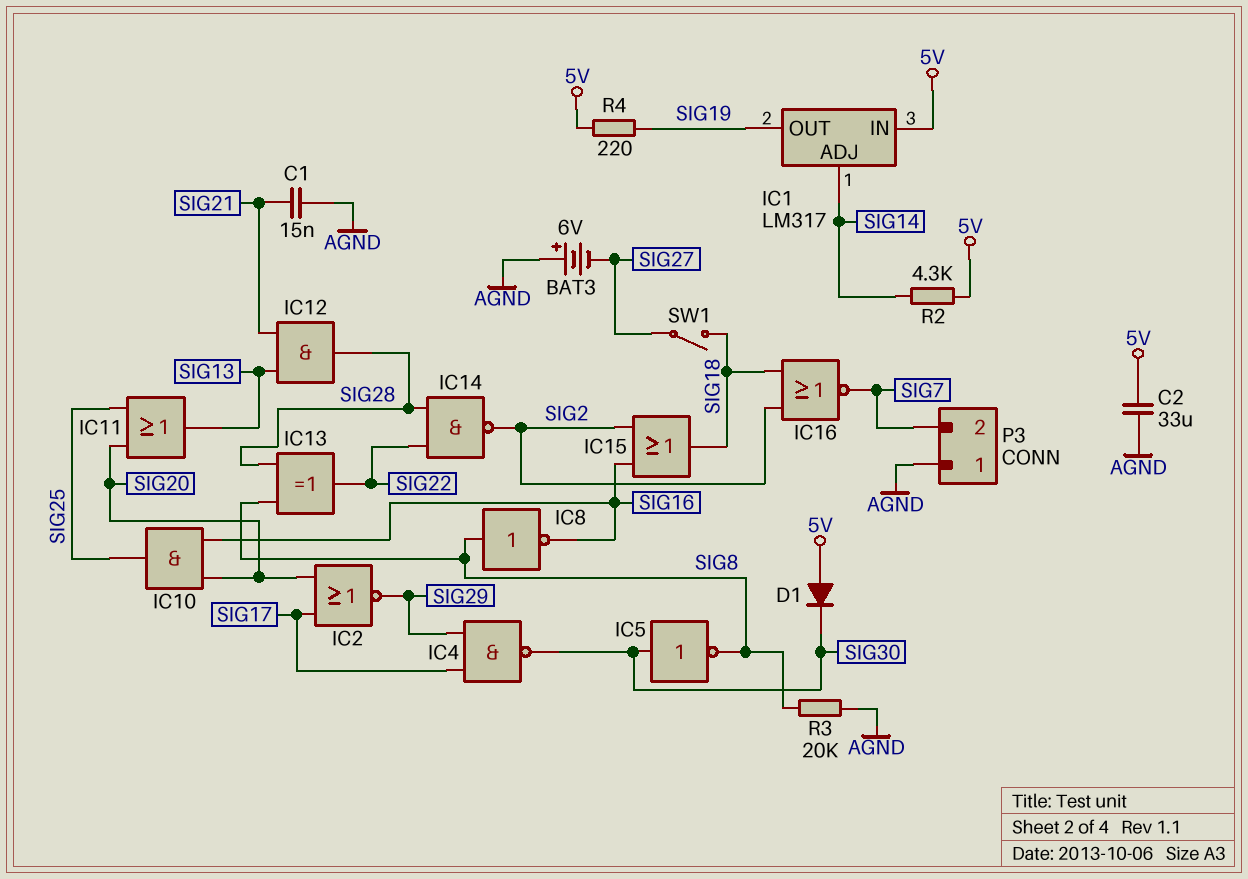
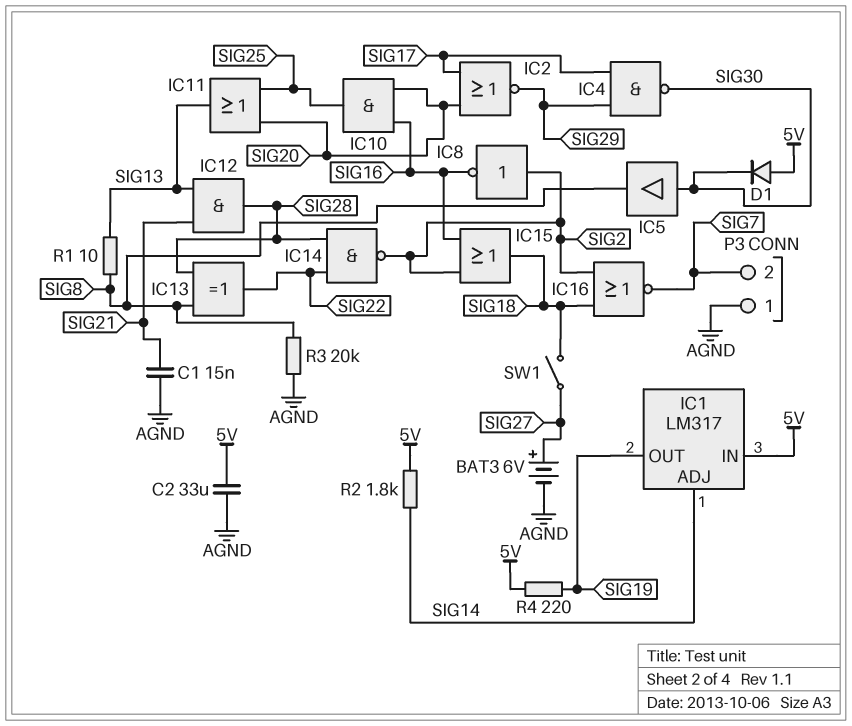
BAT3: 6V (plus AGND, minus SIG27) -> 6V (plus SIG27, minus AGND)
IC5: NOT (in SIG30, out SIG8) -> buffer (in SIG30, out SIG8)
IC8: NOT (in SIG8, out SIG16) -> NOT (in SIG2, out SIG16)
R1: none -> 10 (SIG8, SIG13)
R2: 4.3k (5V, SIG14) -> 1.8k (5V, SIG14)

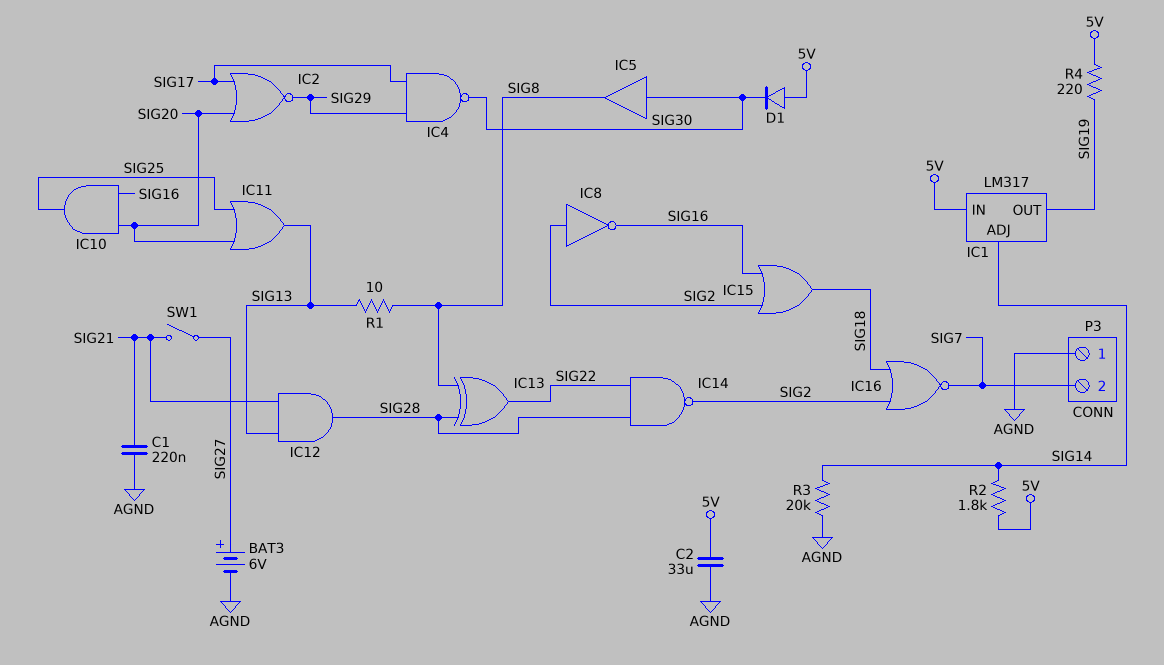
C1: 15nF (AGND, SIG21) -> 220nF (AGND, SIG21)
R3: 20k (AGND, SIG8) -> 20k (AGND, SIG14)
SW1: switch (SIG18, SIG27) -> switch (SIG21, SIG27)

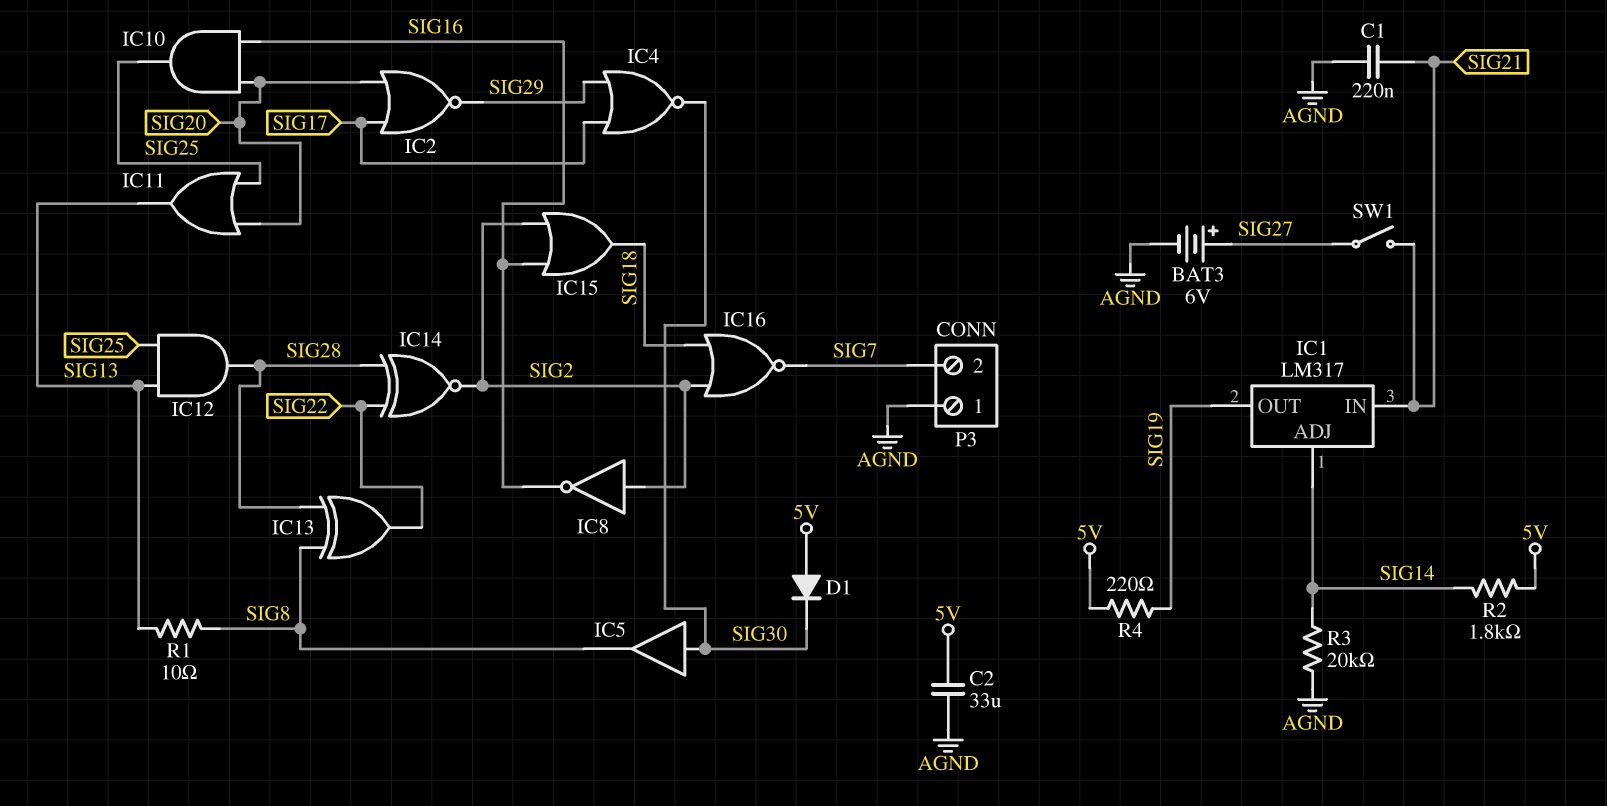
IC1 pin IN: 5V -> SIG21
IC4: NAND (in SIG17, in SIG29, out SIG30) -> NOR (in SIG17, in SIG29, out SIG30)
IC12: AND (in SIG13, in SIG21, out SIG28) -> AND (in SIG13, in SIG25, out SIG28)
IC14: NAND (in SIG22, in SIG28, out SIG2) -> XNOR (in SIG22, in SIG28, out SIG2)

